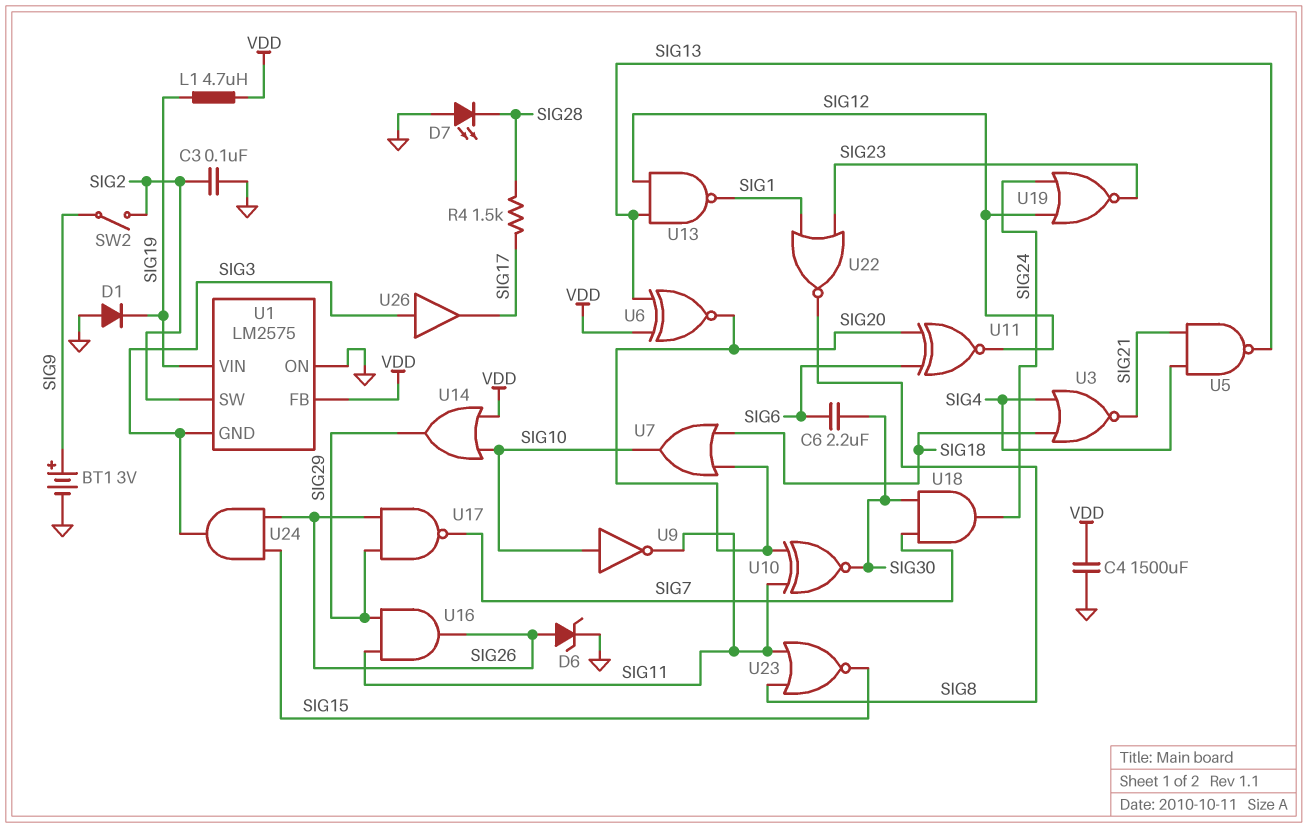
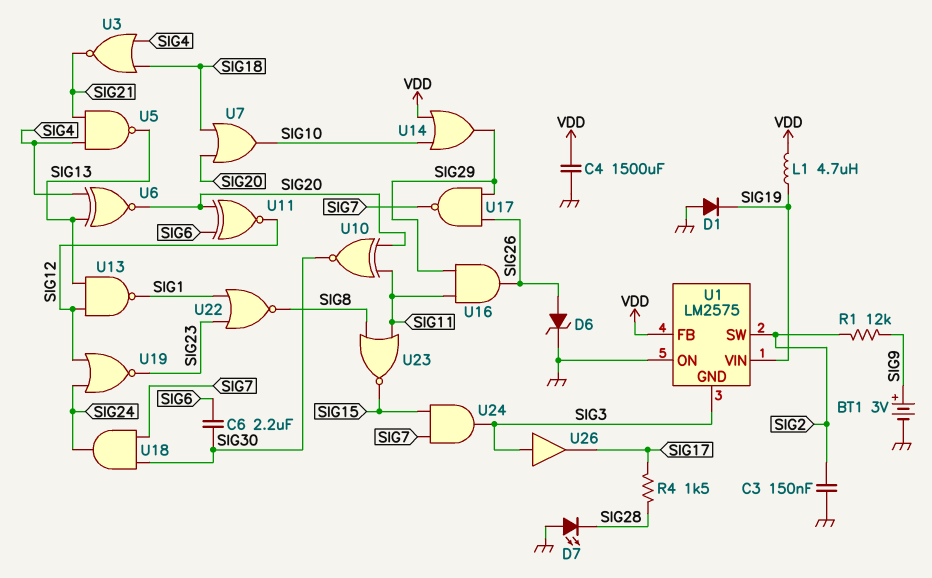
C3: 100nF (GND, SIG2) -> 150nF (GND, SIG2)
R1: none -> 12k (SIG2, SIG9)
SW2: switch (SIG2, SIG9) -> none
U6: XNOR (in SIG13, in VDD, out SIG20) -> XNOR (in SIG4, in SIG13, out SIG20)
U9: NOT (in SIG10, out SIG11) -> none
U24: AND (in SIG15, in SIG26, out SIG3) -> AND (in SIG7, in SIG15, out SIG3)

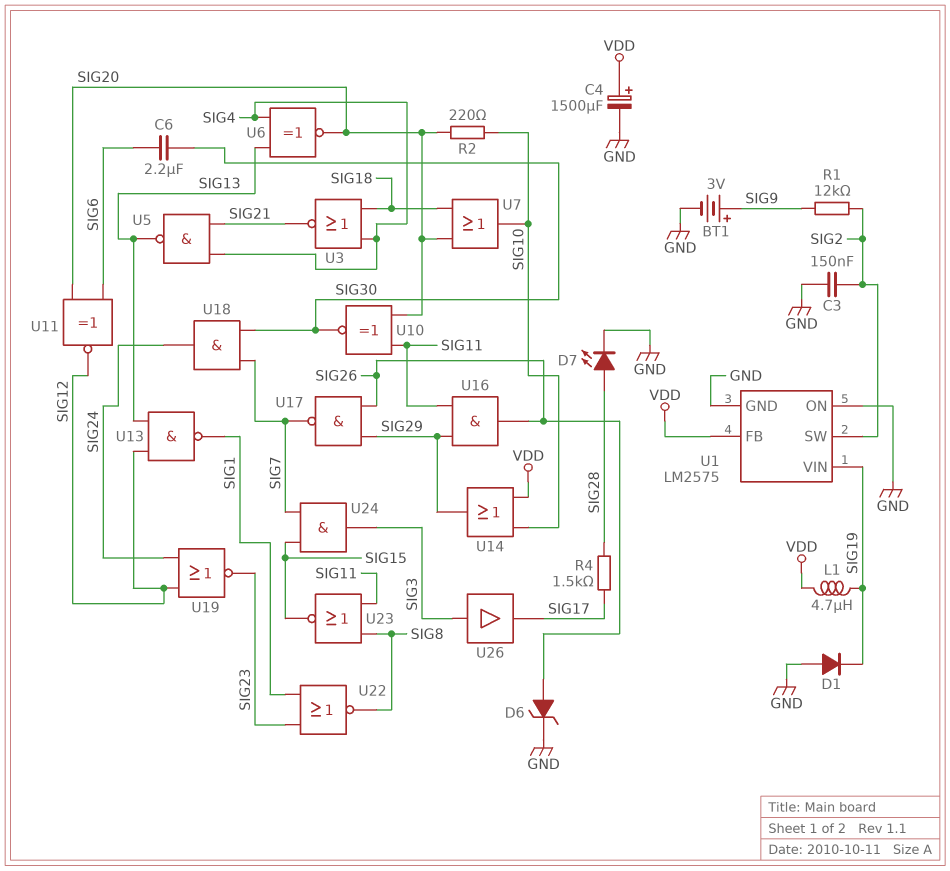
C4: 1500uF (GND, VDD) -> 1500uF (plus VDD, minus GND)
D7: LED (A GND, K SIG28) -> LED (A SIG28, K GND)
R2: none -> 220 (SIG10, SIG20)
U1 pin GND: SIG3 -> GND

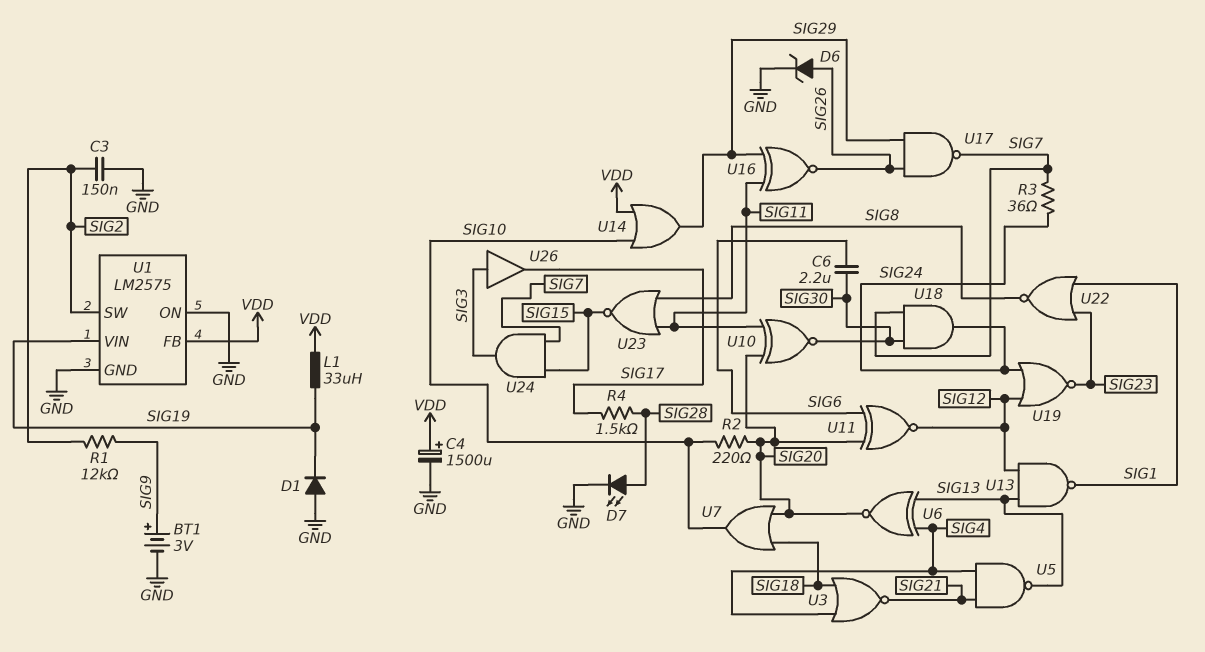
L1: 4.7uH (SIG19, VDD) -> 33uH (SIG19, VDD)
R3: none -> 36 (SIG7, SIG24)
U16: AND (in SIG11, in SIG29, out SIG26) -> XNOR (in SIG11, in SIG29, out SIG26)

